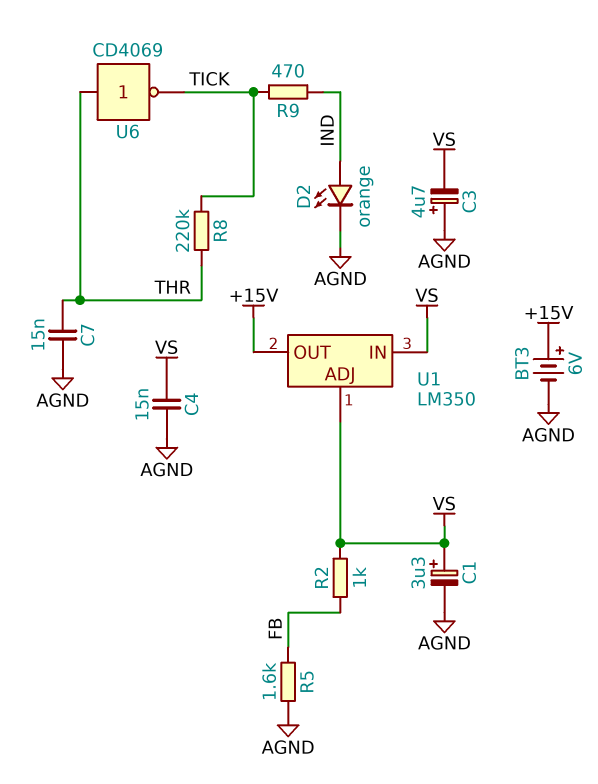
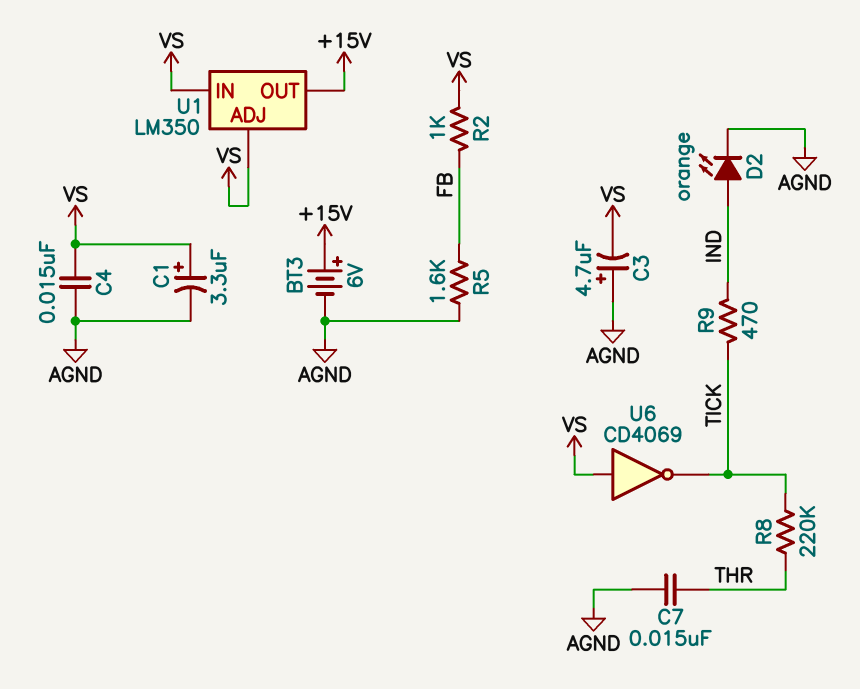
U6: NOT CD4069 (in THR, out TICK) -> NOT CD4069 (in VS, out TICK)

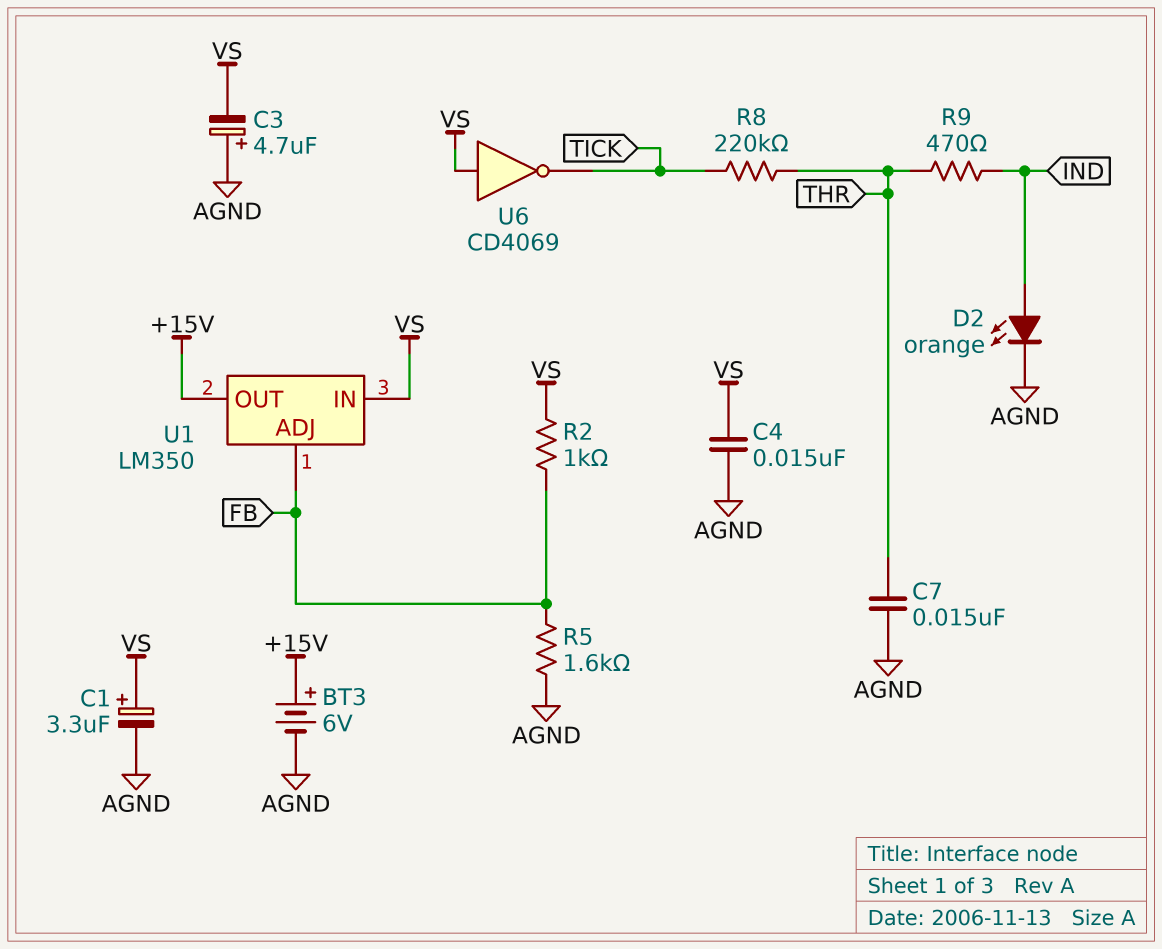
R9: 470 (IND, TICK) -> 470 (IND, THR)
U1 pin ADJ: VS -> FB

